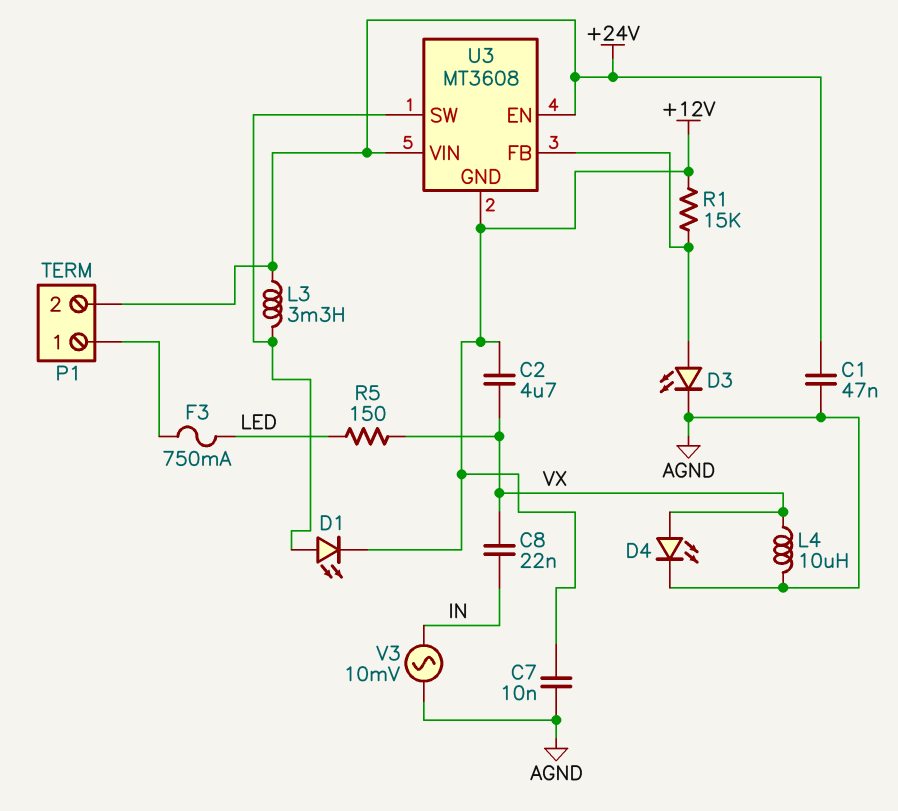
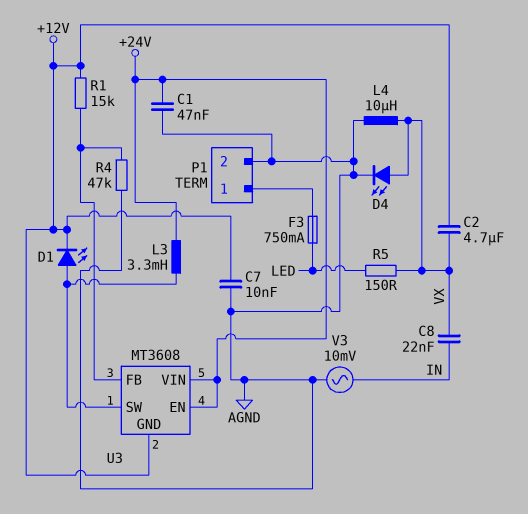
D3: LED (A U3/FB, K AGND) -> none
P1 pin 2: +24V -> AGND
R4: none -> 47k (AGND, U3/FB)

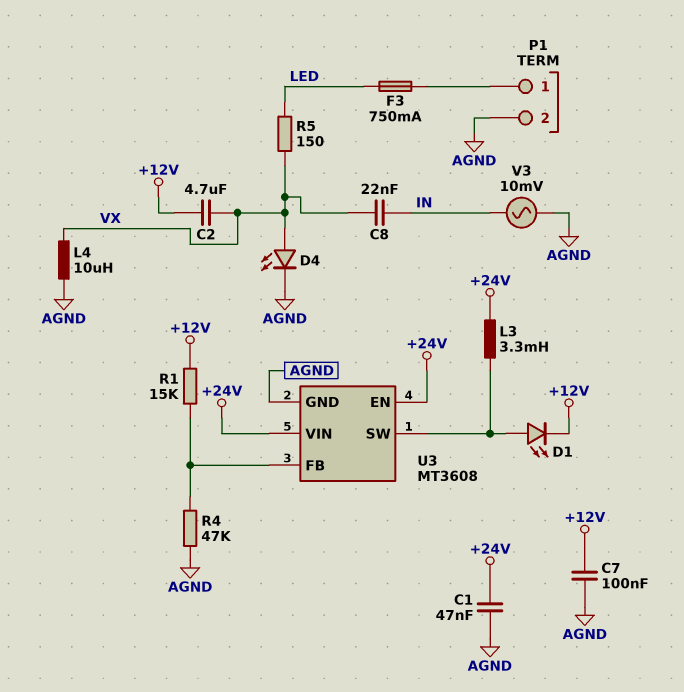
C7: 10nF (+12V, AGND) -> 100nF (+12V, AGND)
U3 pin GND: +12V -> AGND

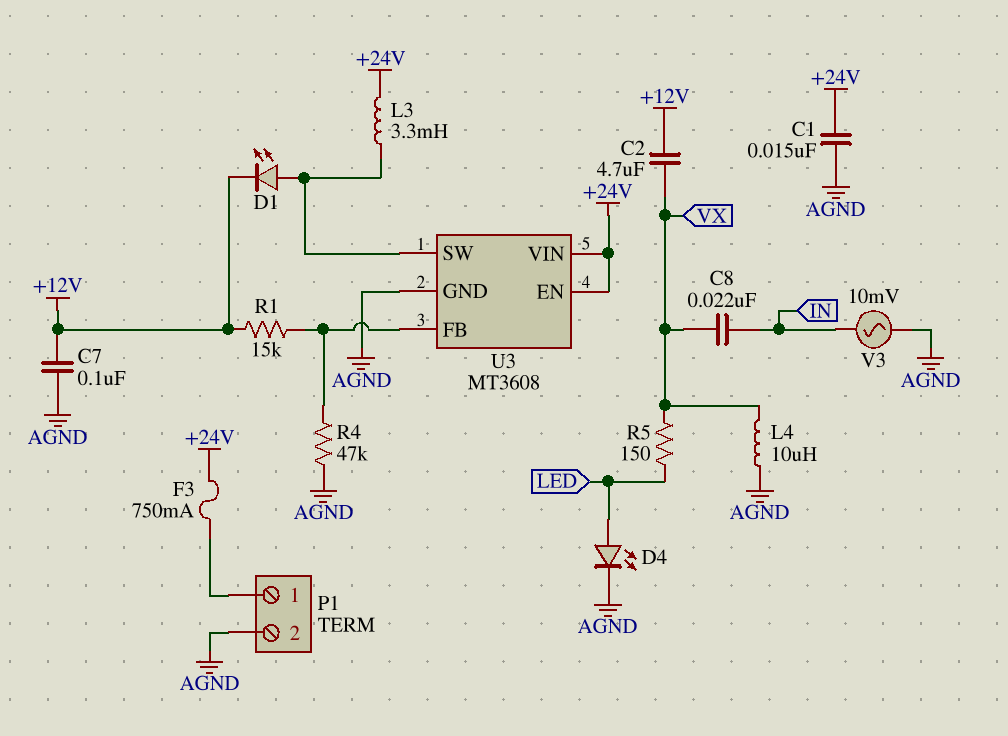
C1: 47nF (+24V, AGND) -> 15nF (+24V, AGND)
D4: LED (A VX, K AGND) -> LED (A LED, K AGND)
F3: 750mA (LED, P1/1) -> 750mA (+24V, P1/1)

